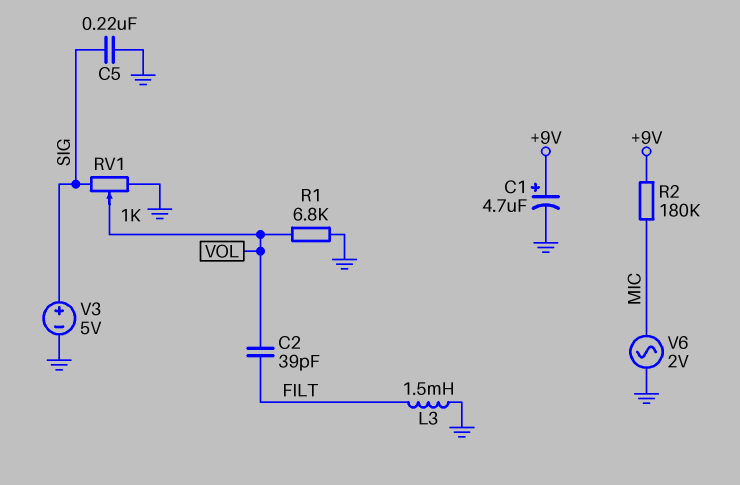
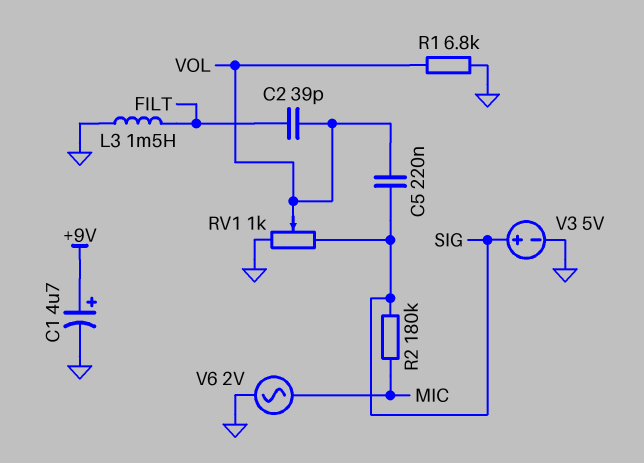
C5: 220nF (GND, SIG) -> 220nF (SIG, VOL)
R2: 180k (+9V, MIC) -> 180k (MIC, SIG)

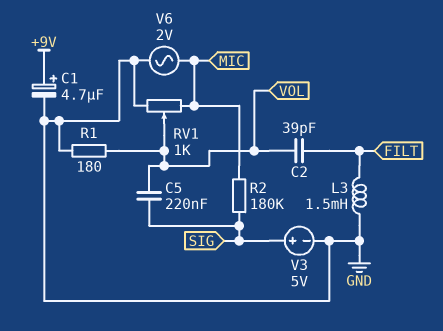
R1: 6.8k (GND, VOL) -> 180 (GND, VOL)
RV1: 1k (GND, SIG, wiper VOL) -> 1k (GND, MIC, wiper VOL)

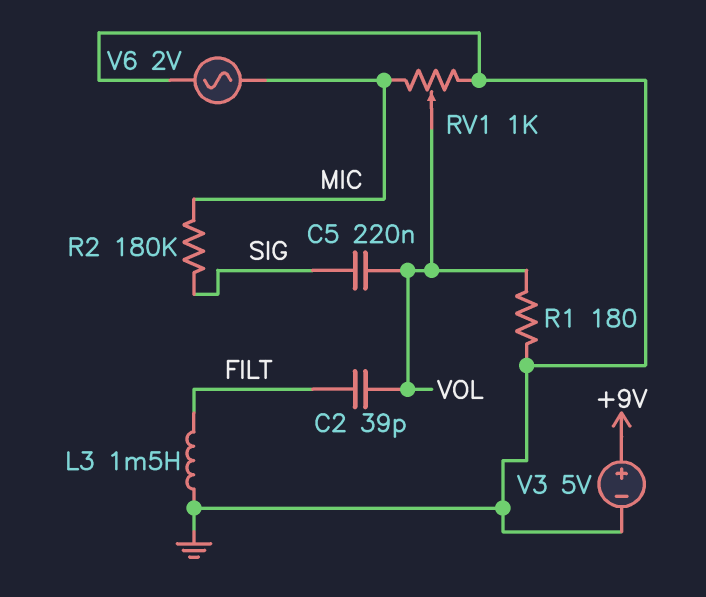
C1: 4.7uF (plus +9V, minus GND) -> none
V3: 5V (plus SIG, minus GND) -> 5V (plus +9V, minus GND)

